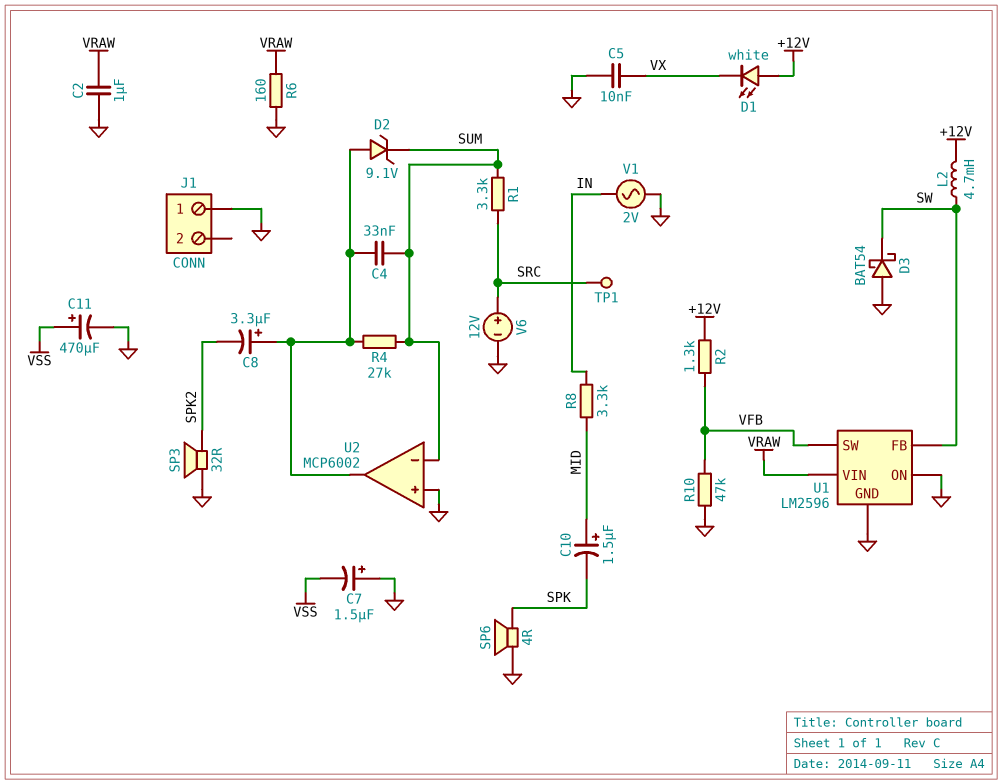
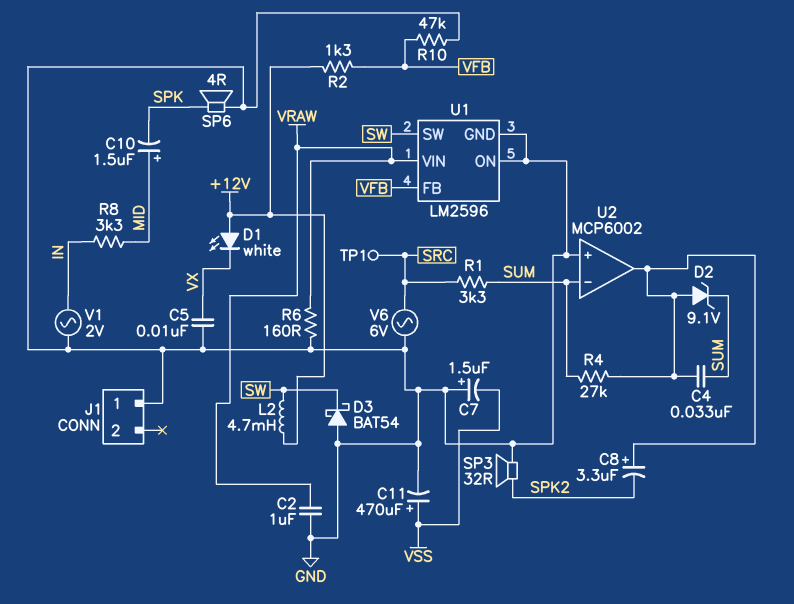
U1 pin FB: SW -> VFB
U1 pin SW: VFB -> SW
V6: 12V (plus SRC, minus GND) -> AC 6V (GND, SRC)

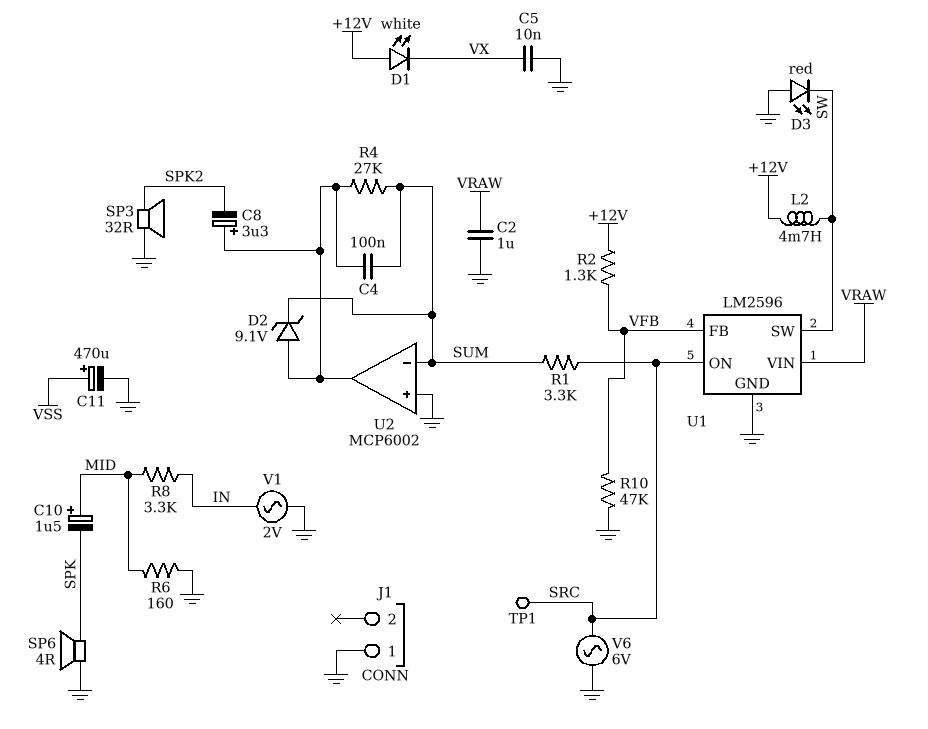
C4: 33nF (SUM, U2/out) -> 100nF (SUM, U2/out)
C7: 1.5uF (plus GND, minus VSS) -> none
D3: schottky BAT54 (A GND, K SW) -> LED red (A GND, K SW)
R6: 160 (GND, VRAW) -> 160 (GND, MID)
U1 pin ON: GND -> SRC

